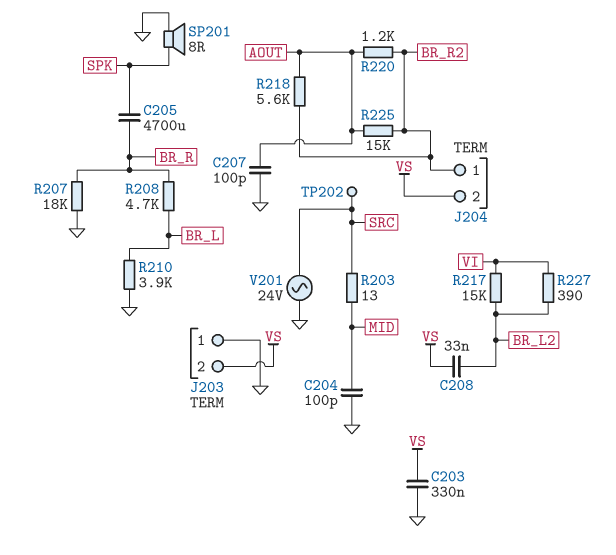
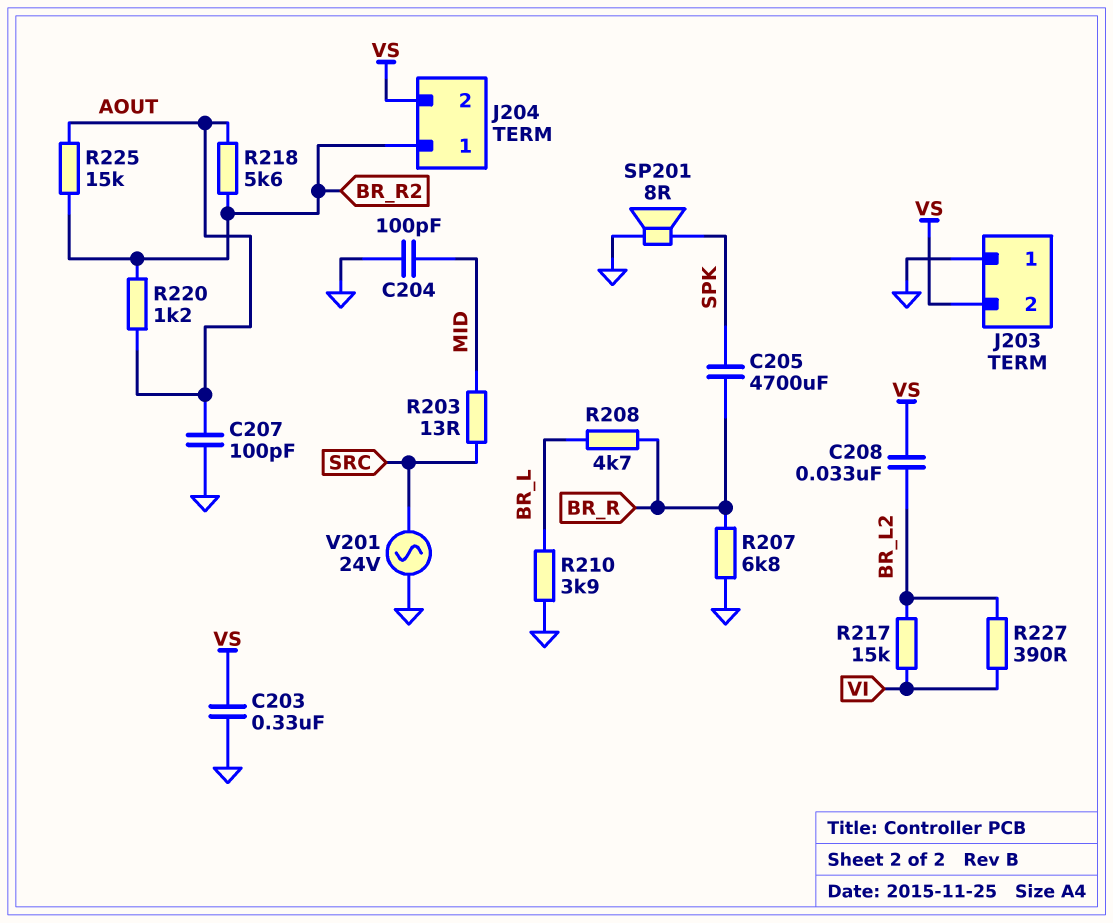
R207: 18k (BR_R, GND) -> 6.8k (BR_R, GND)
TP202: test point (SRC) -> none

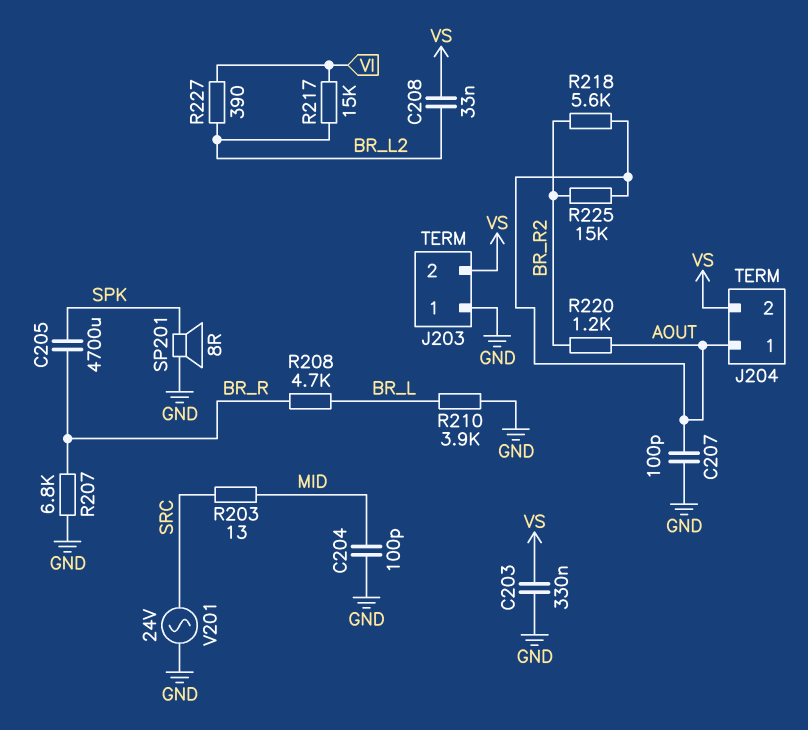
J204 pin 1: BR_R2 -> AOUT

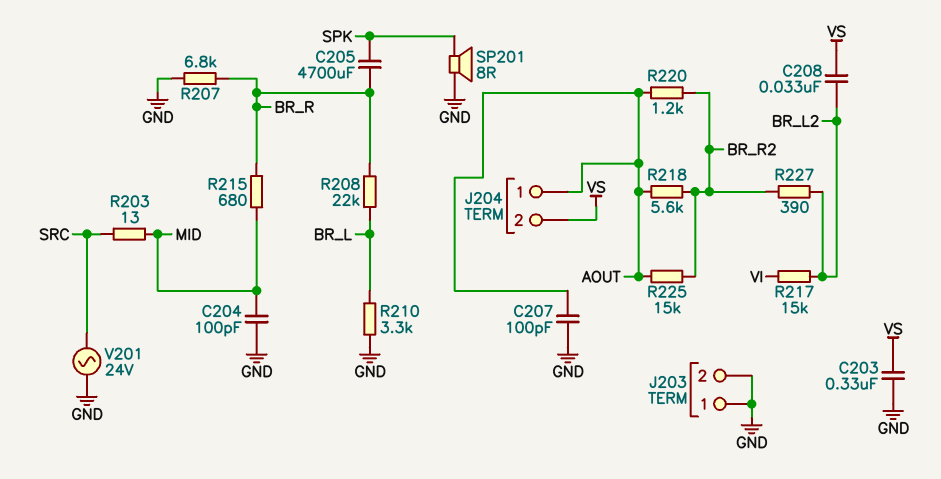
J203 pin 2: VS -> GND
R208: 4.7k (BR_L, BR_R) -> 22k (BR_L, BR_R)
R210: 3.9k (BR_L, GND) -> 3.3k (BR_L, GND)
R215: none -> 680 (BR_R, MID)
R227: 390 (BR_L2, VI) -> 390 (BR_L2, BR_R2)

